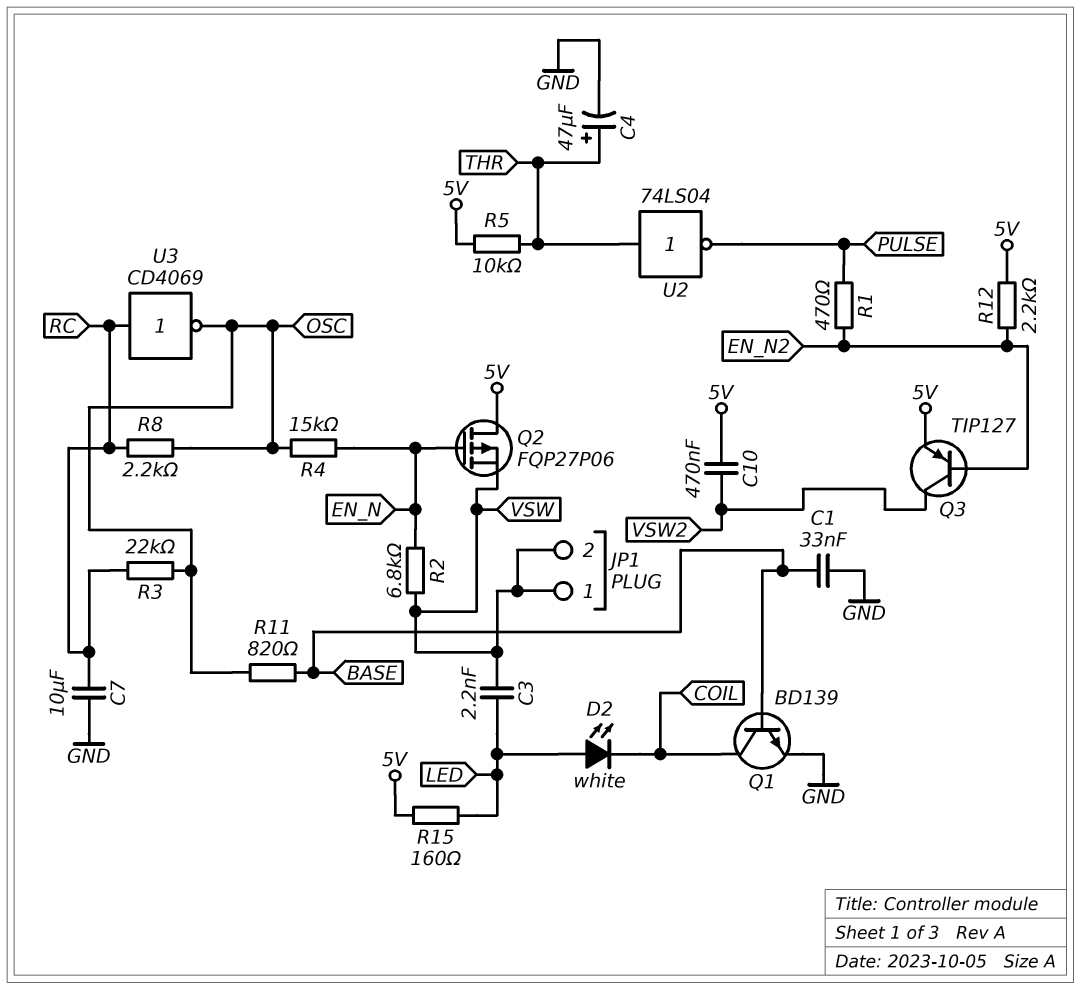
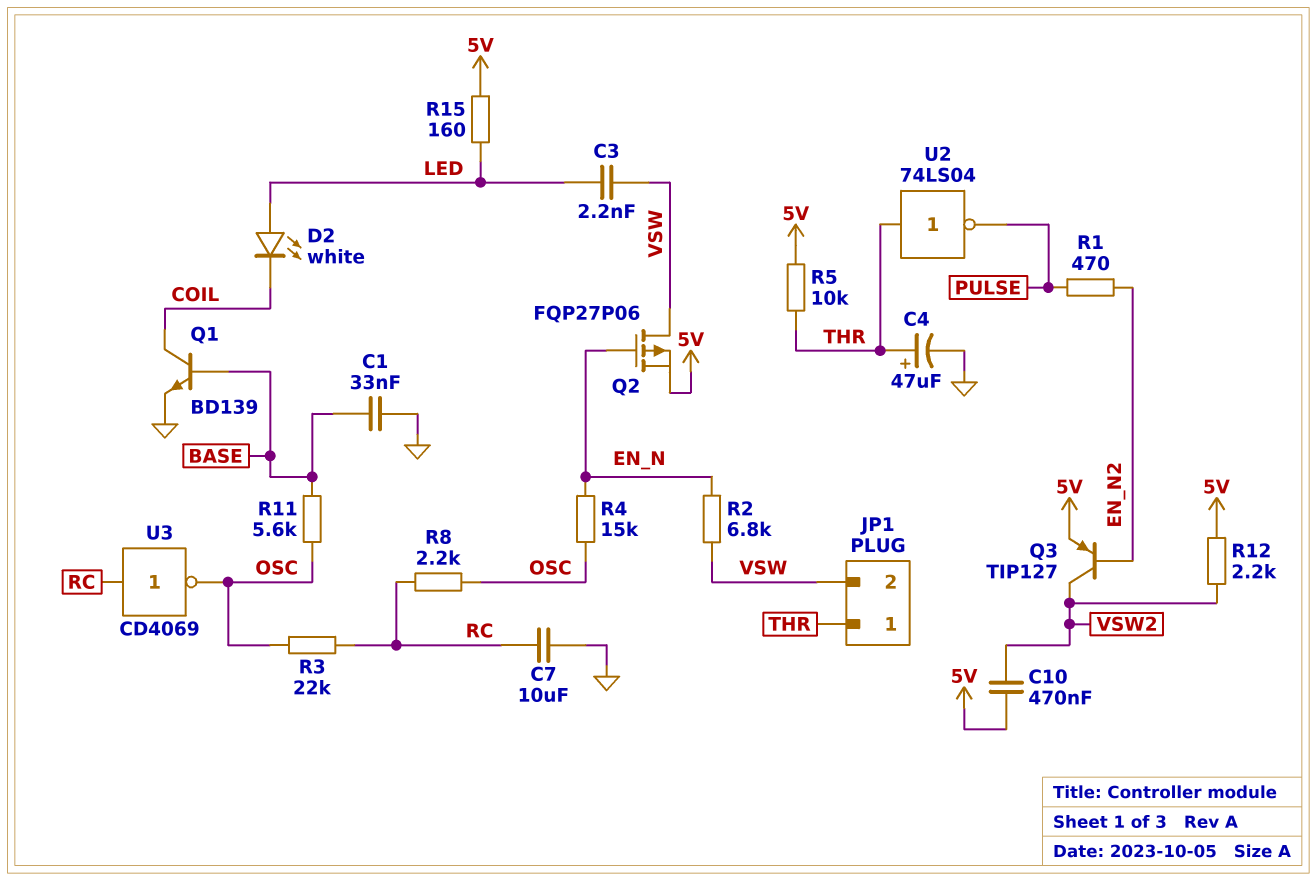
JP1 pin 1: VSW -> THR
Q2: PMOS FQP27P06 (G EN_N, D 5V, S VSW) -> PMOS FQP27P06 (G EN_N, D VSW, S 5V)
R11: 820 (BASE, OSC) -> 5.6k (BASE, OSC)
R12: 2.2k (5V, EN_N2) -> 2.2k (5V, VSW2)

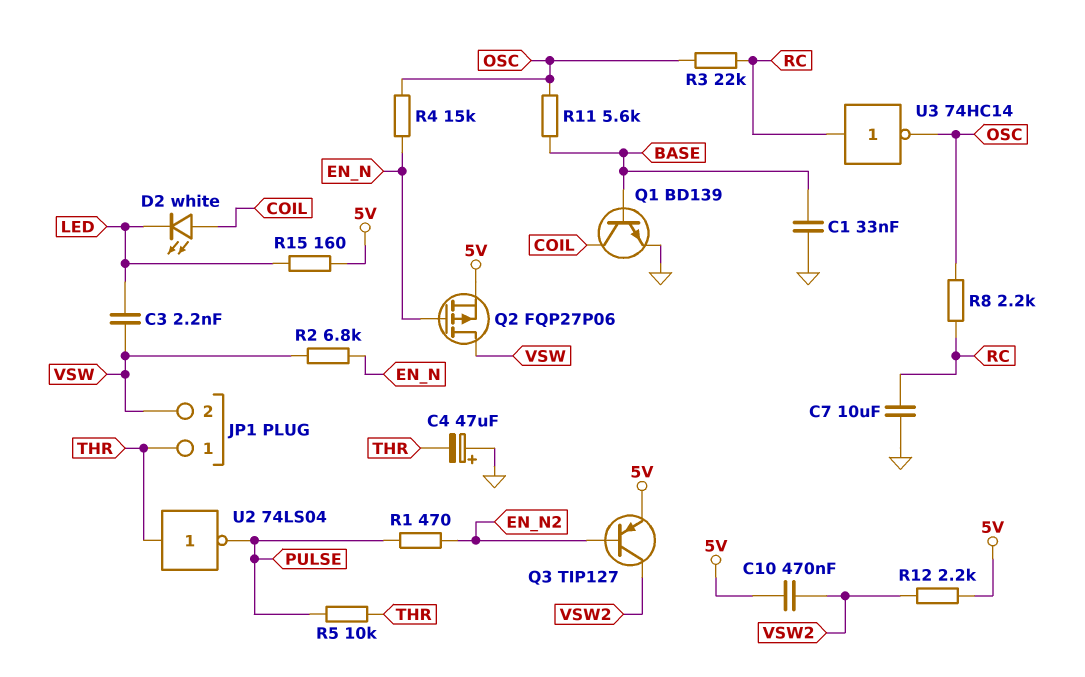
C4: 47uF (plus THR, minus GND) -> 47uF (plus GND, minus THR)
D2: LED white (A LED, K COIL) -> LED white (A COIL, K LED)
R5: 10k (5V, THR) -> 10k (PULSE, THR)
U3: NOT CD4069 (in RC, out OSC) -> NOT 74HC14 (in RC, out OSC)

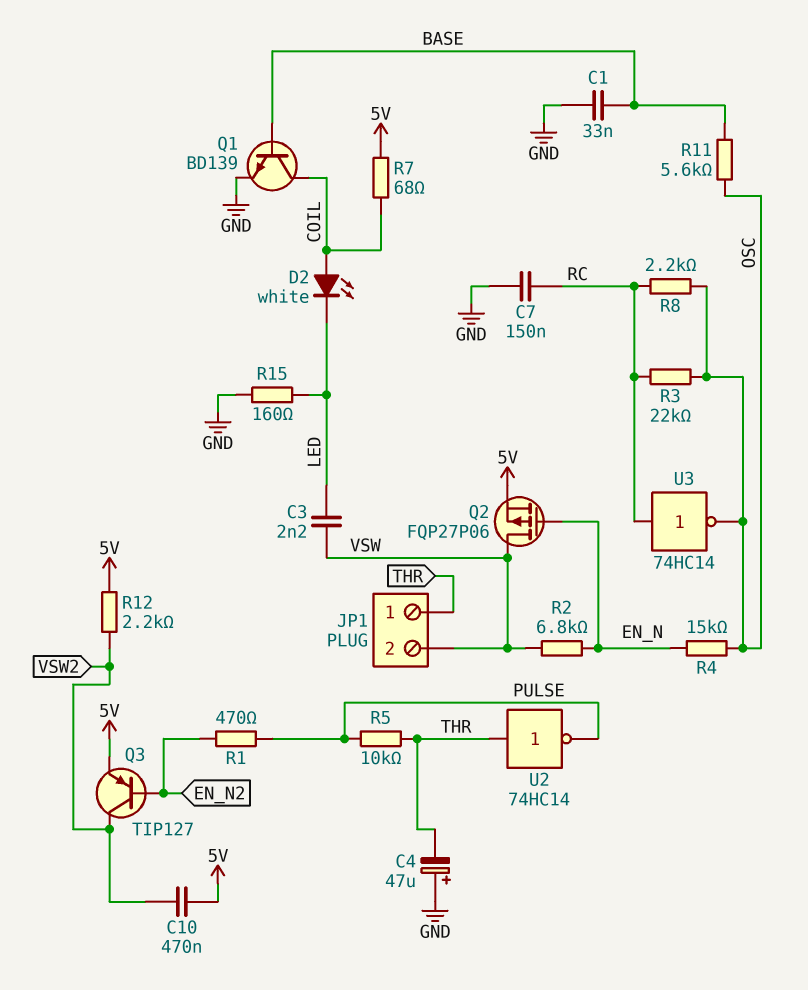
C7: 10uF (GND, RC) -> 150nF (GND, RC)
R7: none -> 68 (5V, COIL)
R15: 160 (5V, LED) -> 160 (GND, LED)
U2: NOT 74LS04 (in THR, out PULSE) -> NOT 74HC14 (in THR, out PULSE)

